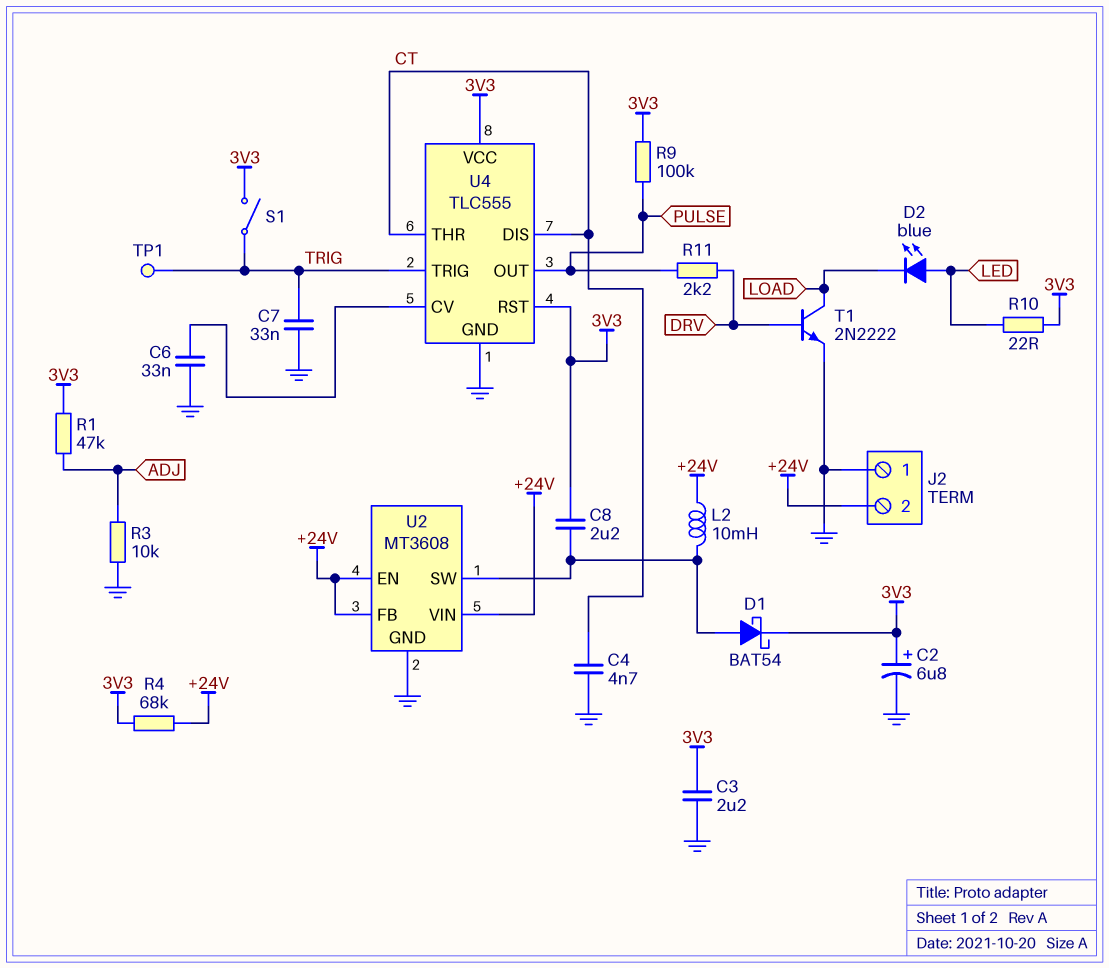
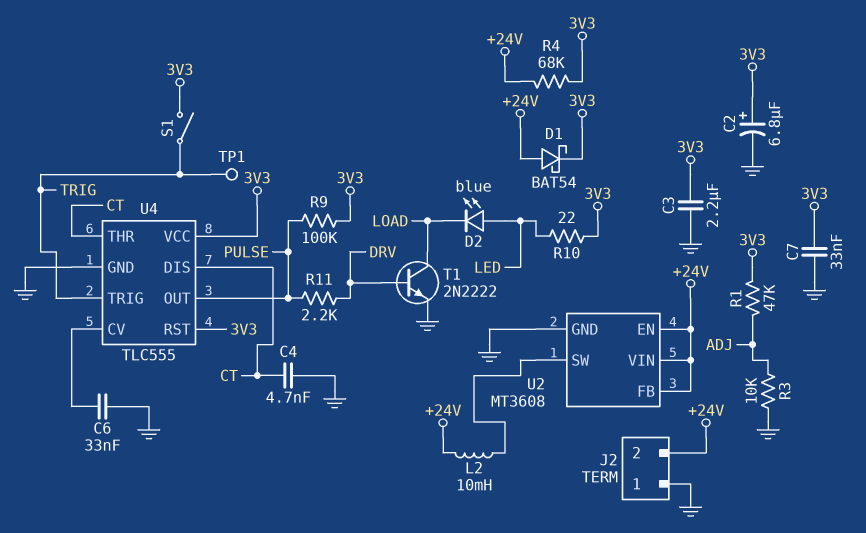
C7: 33nF (GND, TRIG) -> 33nF (3V3, GND)
C8: 2.2uF (3V3, U2/SW) -> none
D1: schottky BAT54 (A U2/SW, K 3V3) -> schottky BAT54 (A +24V, K 3V3)

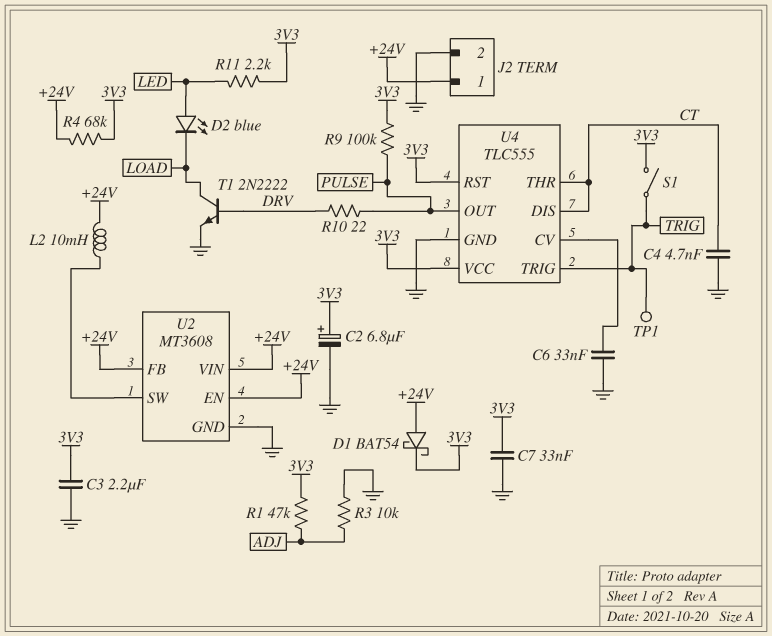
J2 pin 1: GND -> +24V
J2 pin 2: +24V -> GND
R10: 22 (3V3, LED) -> 22 (DRV, PULSE)
R11: 2.2k (DRV, PULSE) -> 2.2k (3V3, LED)

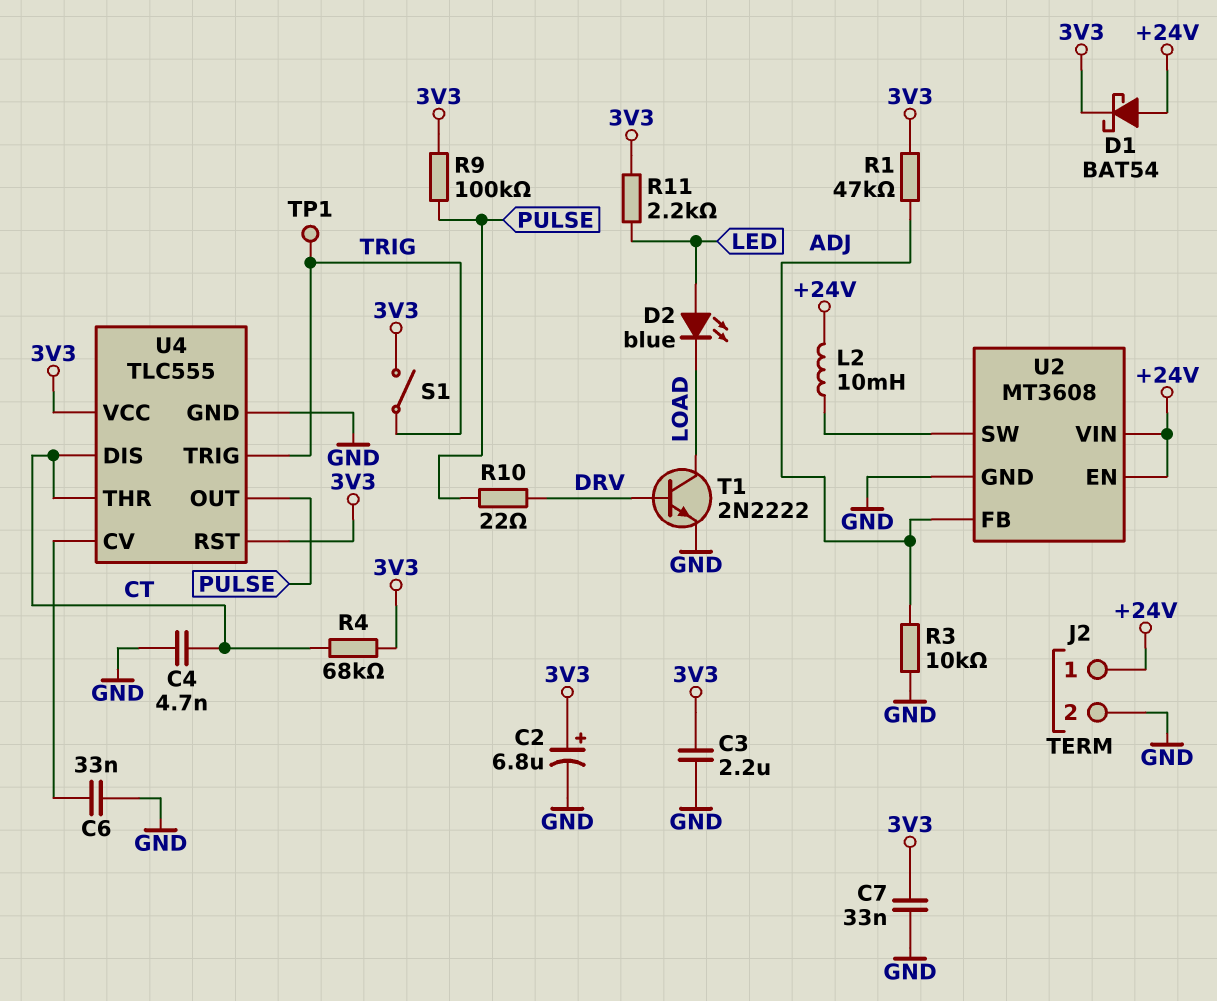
R4: 68k (+24V, 3V3) -> 68k (3V3, CT)
U2 pin FB: +24V -> ADJ

